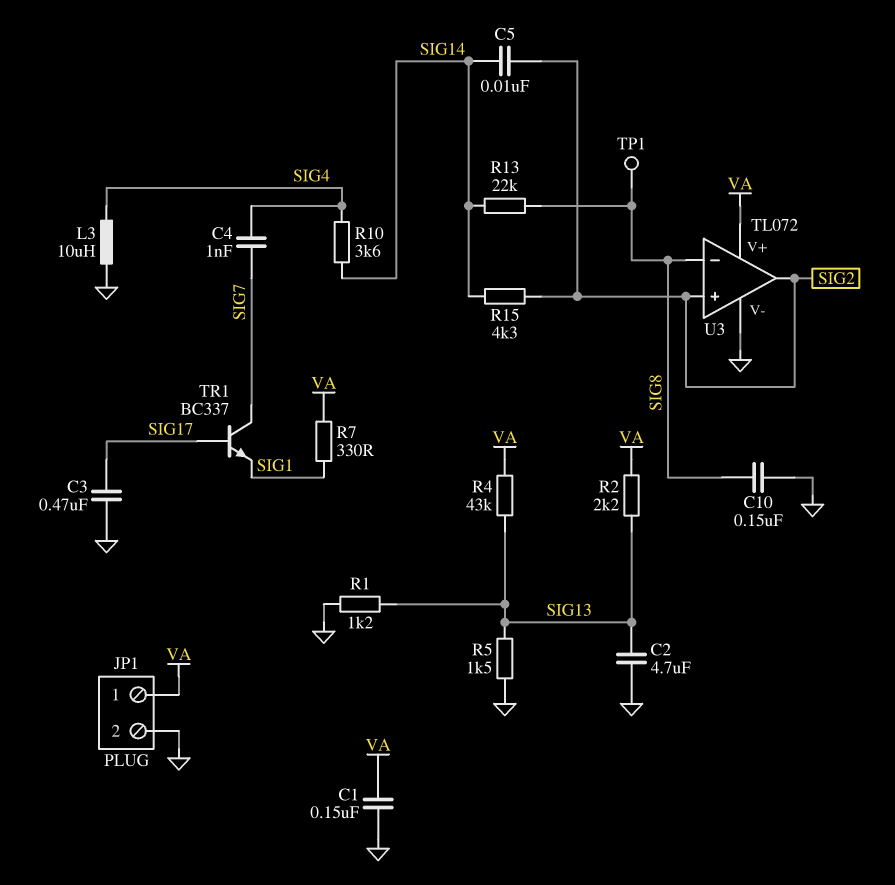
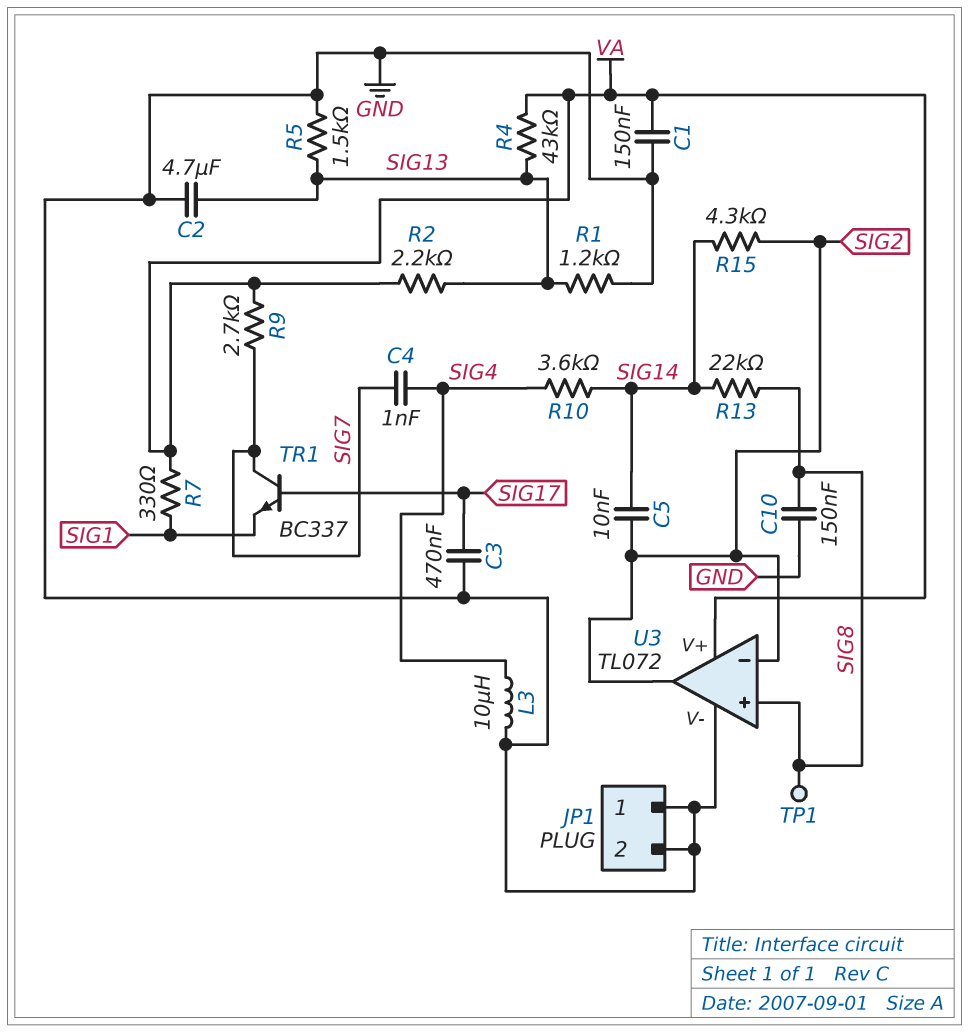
JP1 pin 1: VA -> GND
R9: none -> 2.7k (SIG7, VA)
U3 pin in+: SIG2 -> SIG8
U3 pin in-: SIG8 -> SIG2

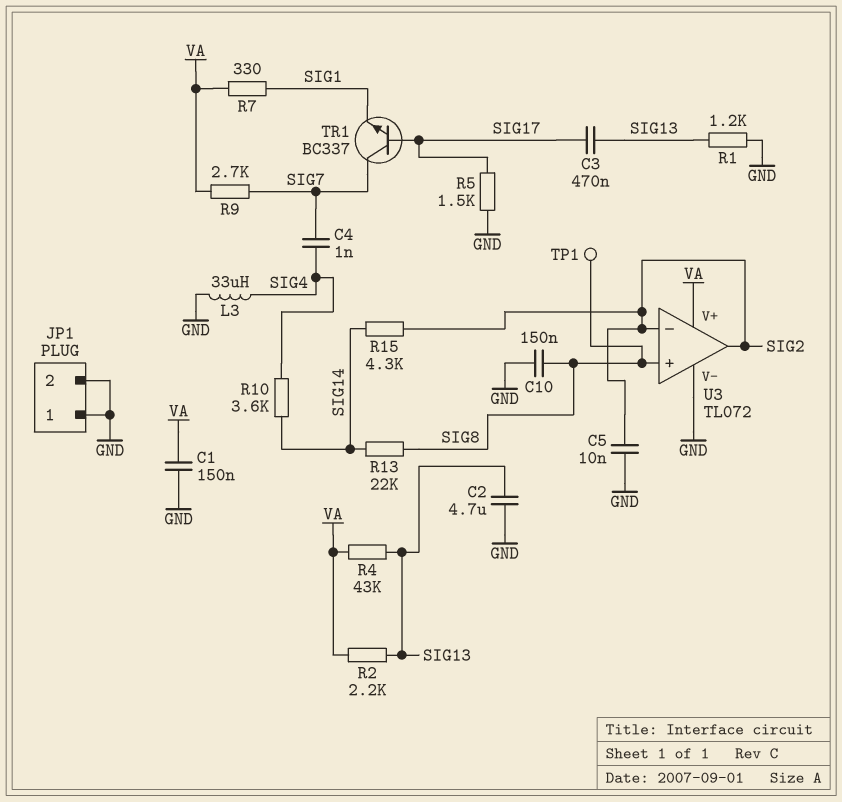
C3: 470nF (GND, SIG17) -> 470nF (SIG13, SIG17)
C5: 10nF (SIG2, SIG14) -> 10nF (GND, SIG2)
L3: 10uH (GND, SIG4) -> 33uH (GND, SIG4)
R5: 1.5k (GND, SIG13) -> 1.5k (GND, SIG17)

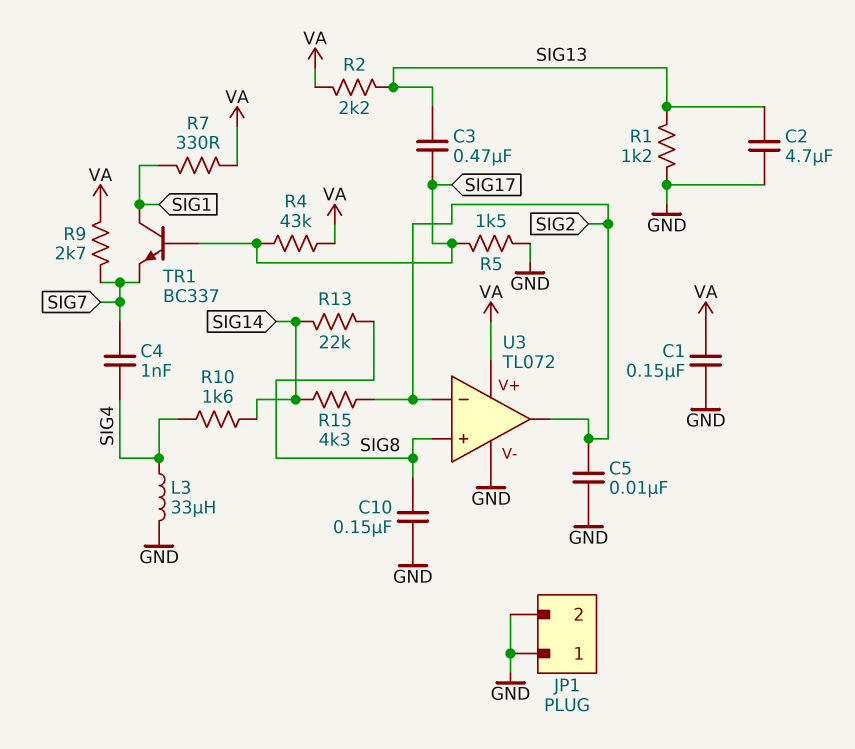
R4: 43k (SIG13, VA) -> 43k (SIG17, VA)
R10: 3.6k (SIG4, SIG14) -> 1.6k (SIG4, SIG14)
TP1: test point (SIG8) -> none
TR1: NPN BC337 (B SIG17, C SIG7, E SIG1) -> NPN BC337 (B SIG17, C SIG1, E SIG7)

